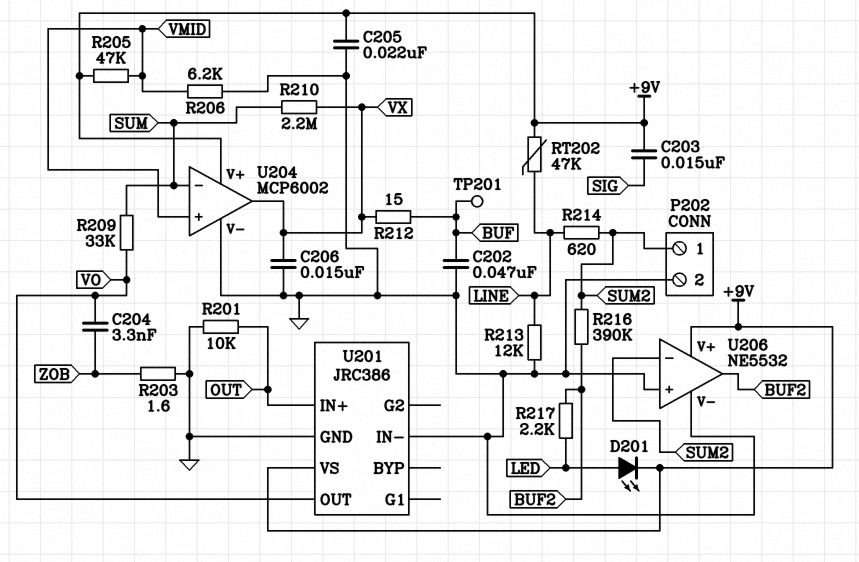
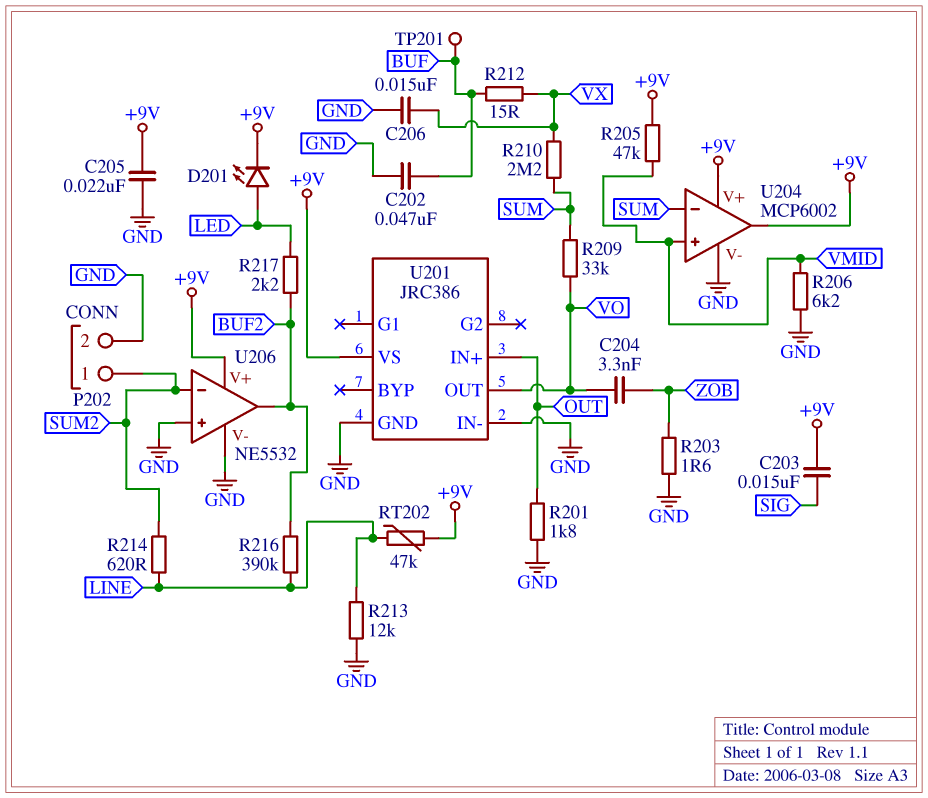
R201: 10k (GND, OUT) -> 1.8k (GND, OUT)
R216: 390k (BUF2, SUM2) -> 390k (BUF2, LINE)
U204 pin out: VX -> +9V

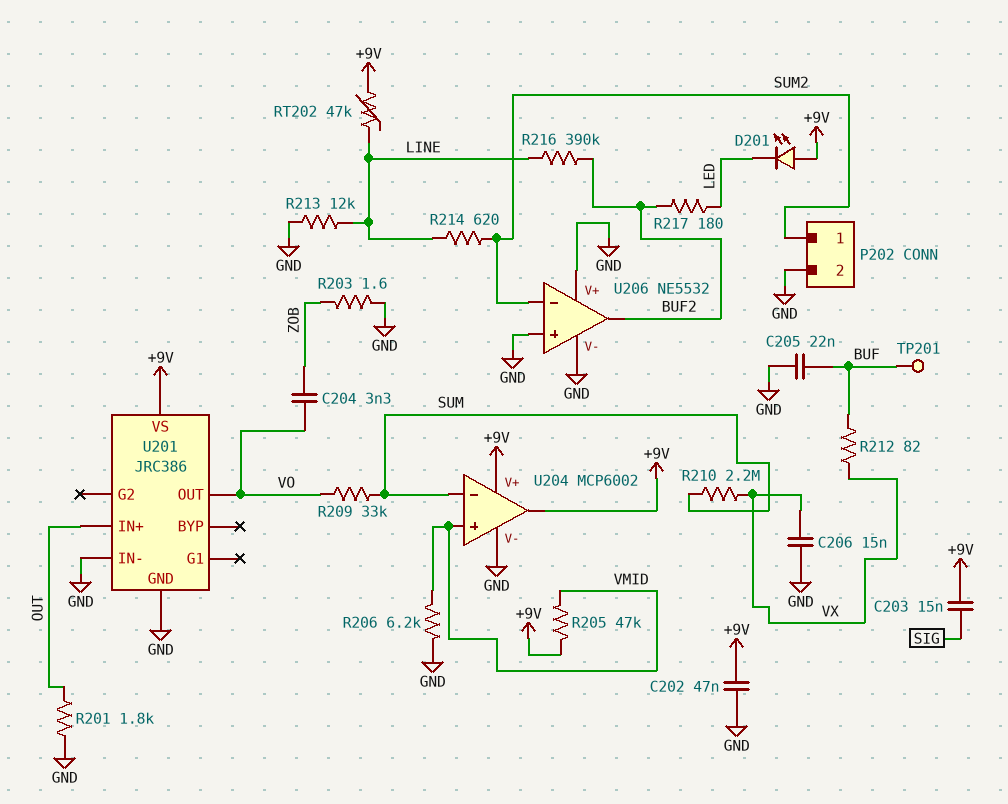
C202: 47nF (BUF, GND) -> 47nF (+9V, GND)
C205: 22nF (+9V, GND) -> 22nF (BUF, GND)
D201: LED (A LED, K +9V) -> LED (A +9V, K LED)
R212: 15 (BUF, VX) -> 82 (BUF, VX)
R217: 2.2k (BUF2, LED) -> 180 (BUF2, LED)
U206 pin V+: +9V -> GND

